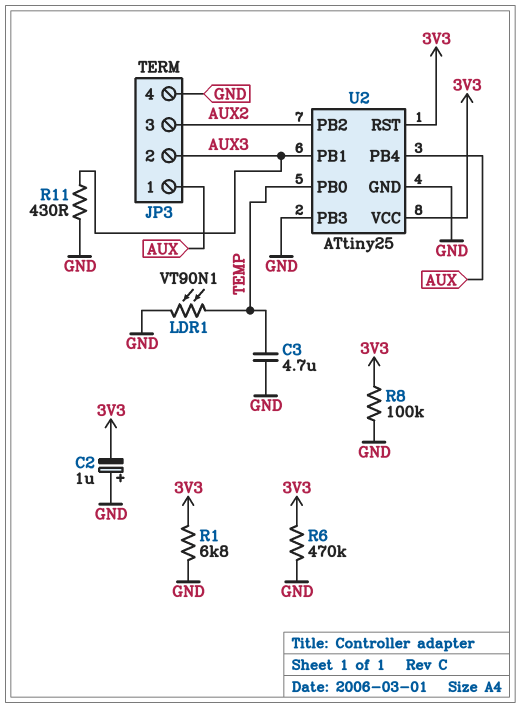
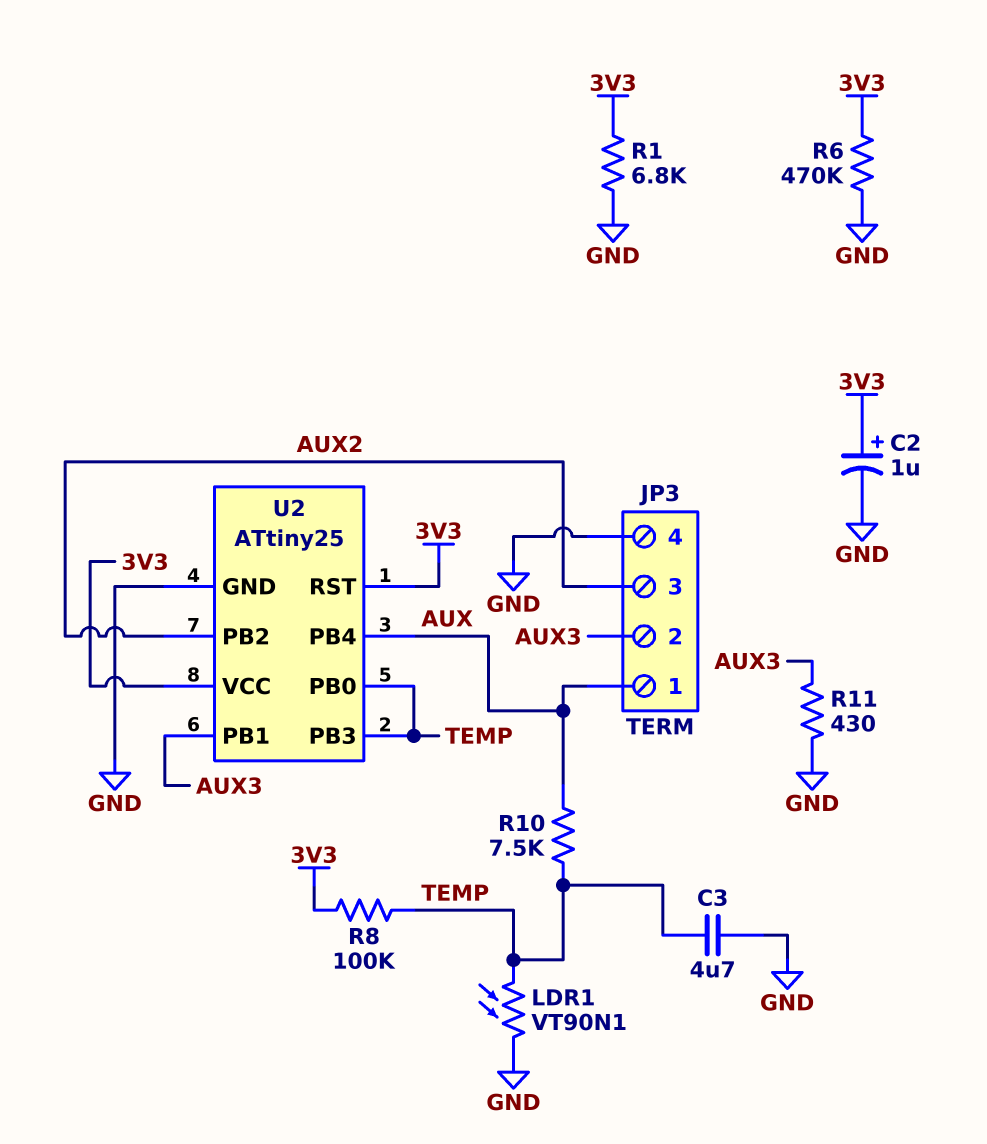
C2: 1uF (plus GND, minus 3V3) -> 1uF (plus 3V3, minus GND)
R8: 100k (3V3, GND) -> 100k (3V3, TEMP)
R10: none -> 7.5k (AUX, TEMP)
U2 pin PB3: GND -> TEMP

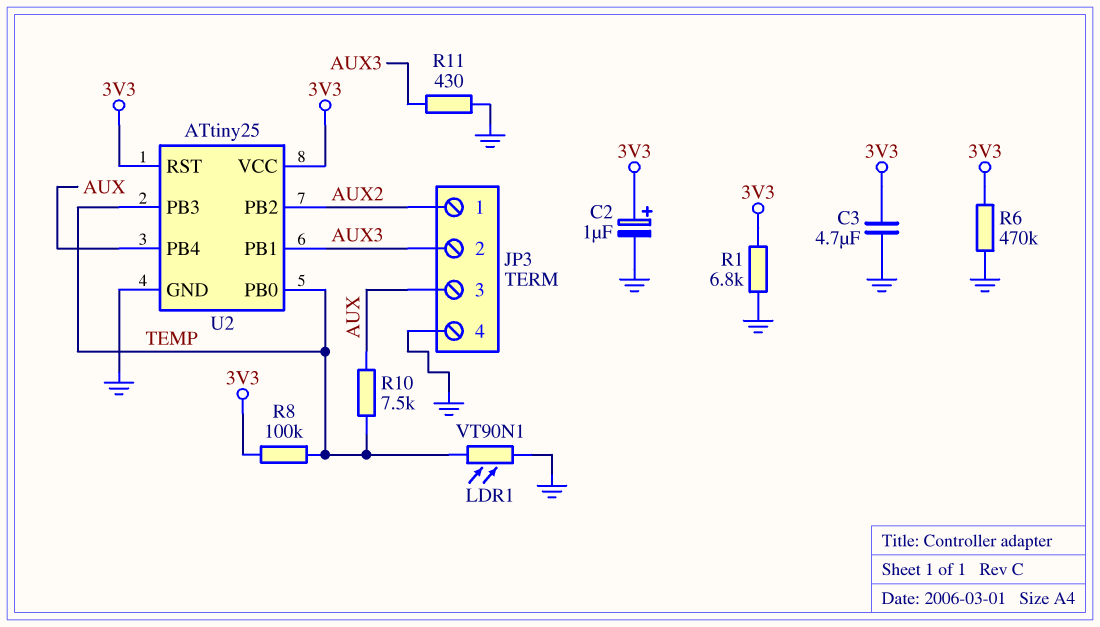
C3: 4.7uF (GND, TEMP) -> 4.7uF (3V3, GND)
JP3 pin 1: AUX -> AUX2
JP3 pin 3: AUX2 -> AUX

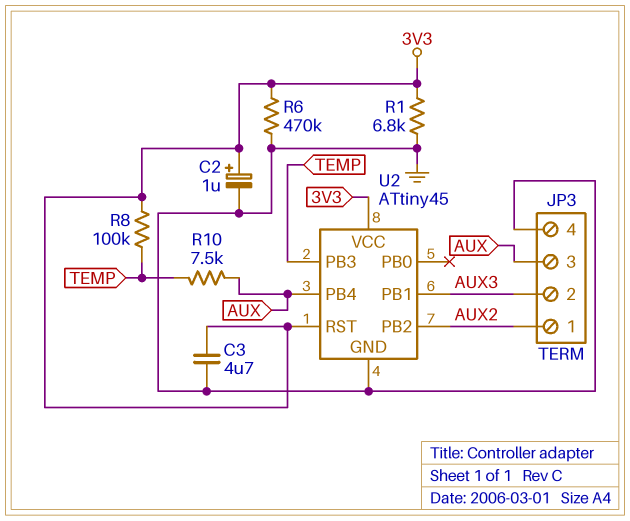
LDR1: VT90N1 (GND, TEMP) -> none
R11: 430 (AUX3, GND) -> none
U2: ATtiny25 -> ATtiny45
U2 pin PB0: TEMP -> none

